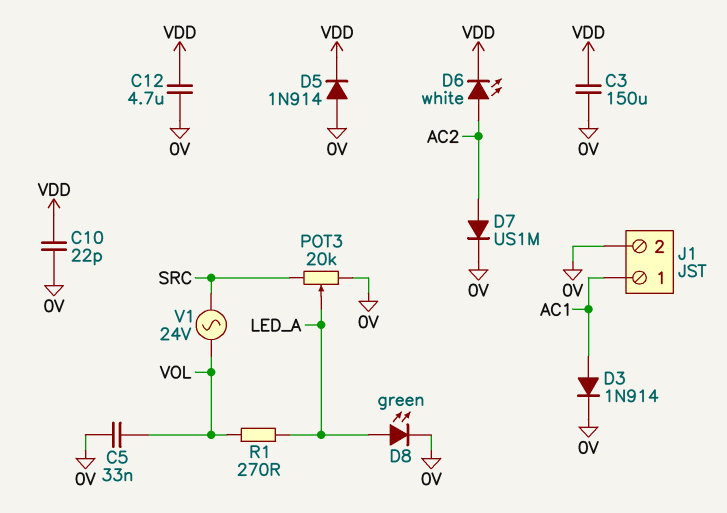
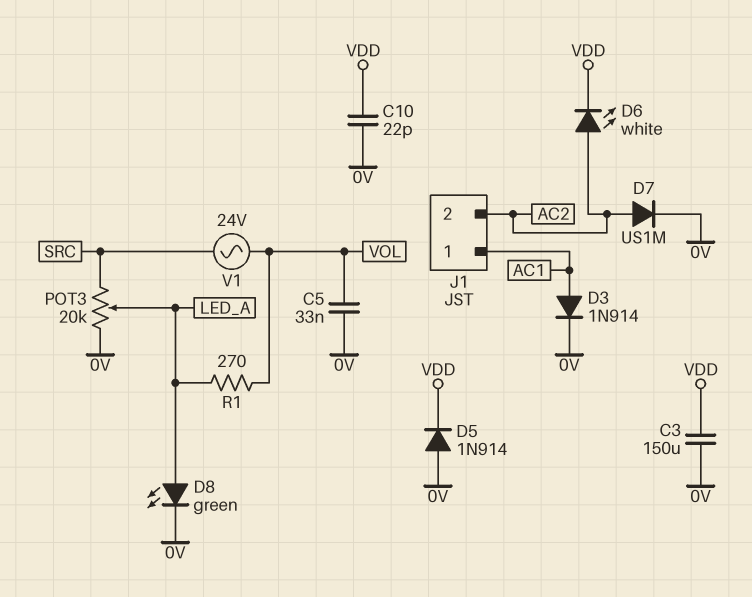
C12: 4.7uF (0V, VDD) -> none
J1 pin 2: 0V -> AC2

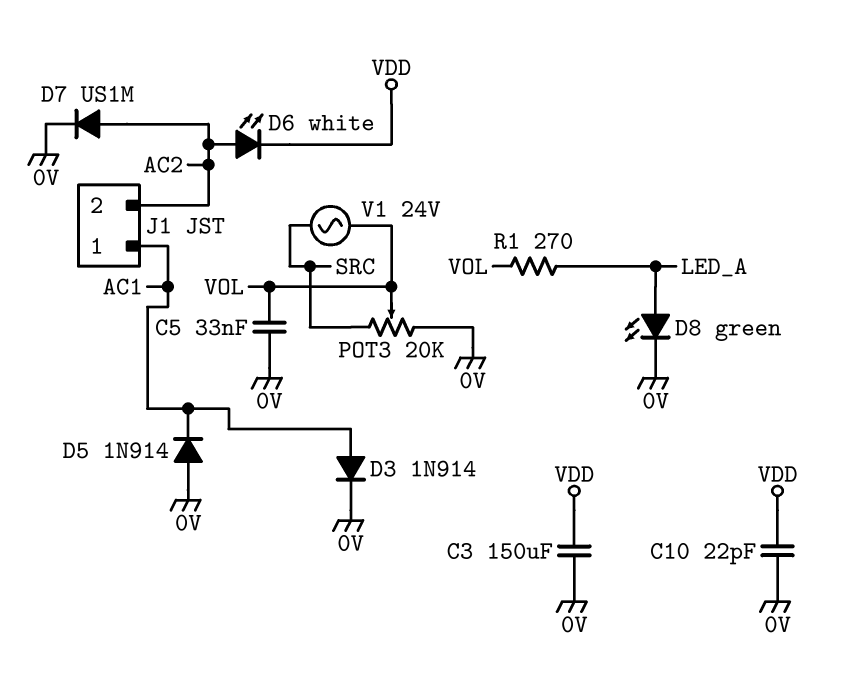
D5: diode 1N914 (A 0V, K VDD) -> diode 1N914 (A 0V, K AC1)
POT3: 20k (0V, SRC, wiper LED_A) -> 20k (0V, SRC, wiper VOL)

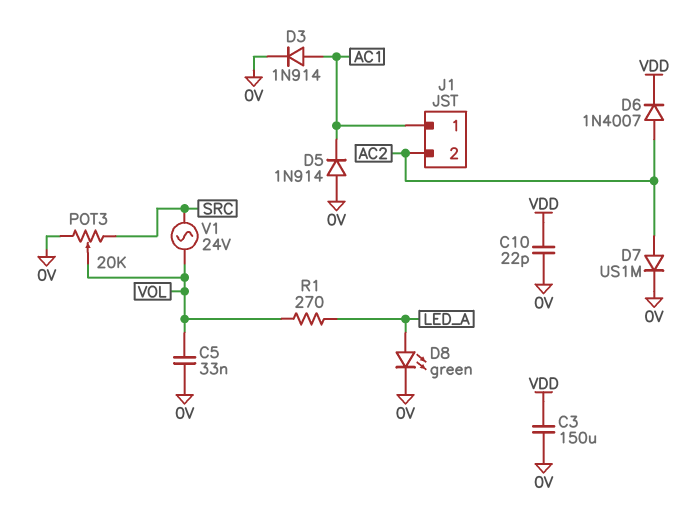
D6: LED white (A AC2, K VDD) -> diode 1N4007 (A AC2, K VDD)

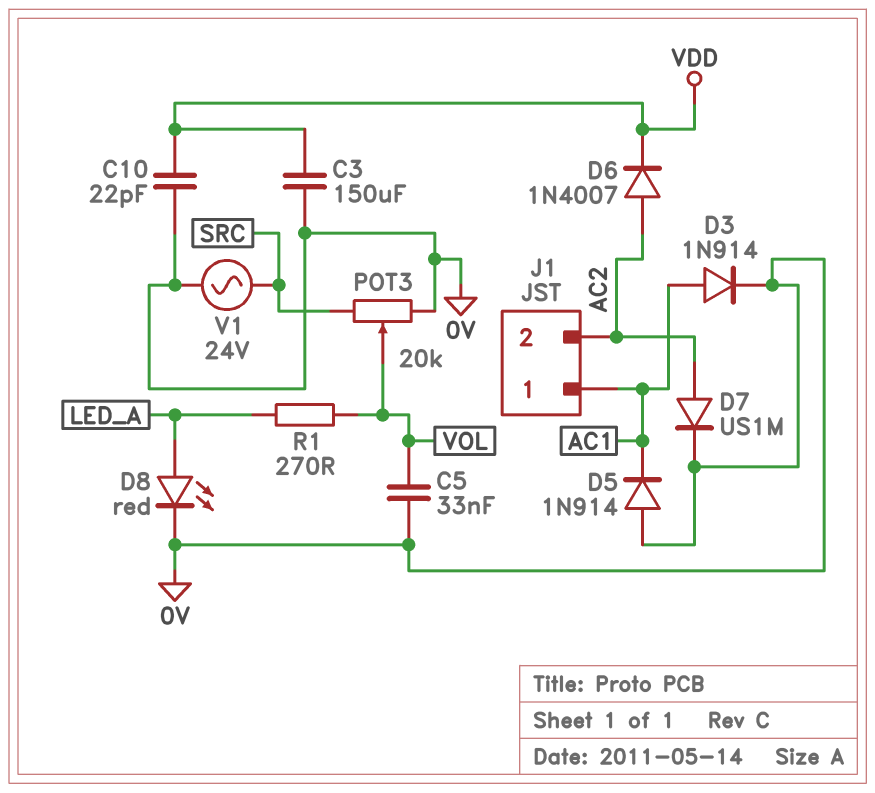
D8: LED green (A LED_A, K 0V) -> LED red (A LED_A, K 0V)
V1: AC 24V (SRC, VOL) -> AC 24V (0V, SRC)

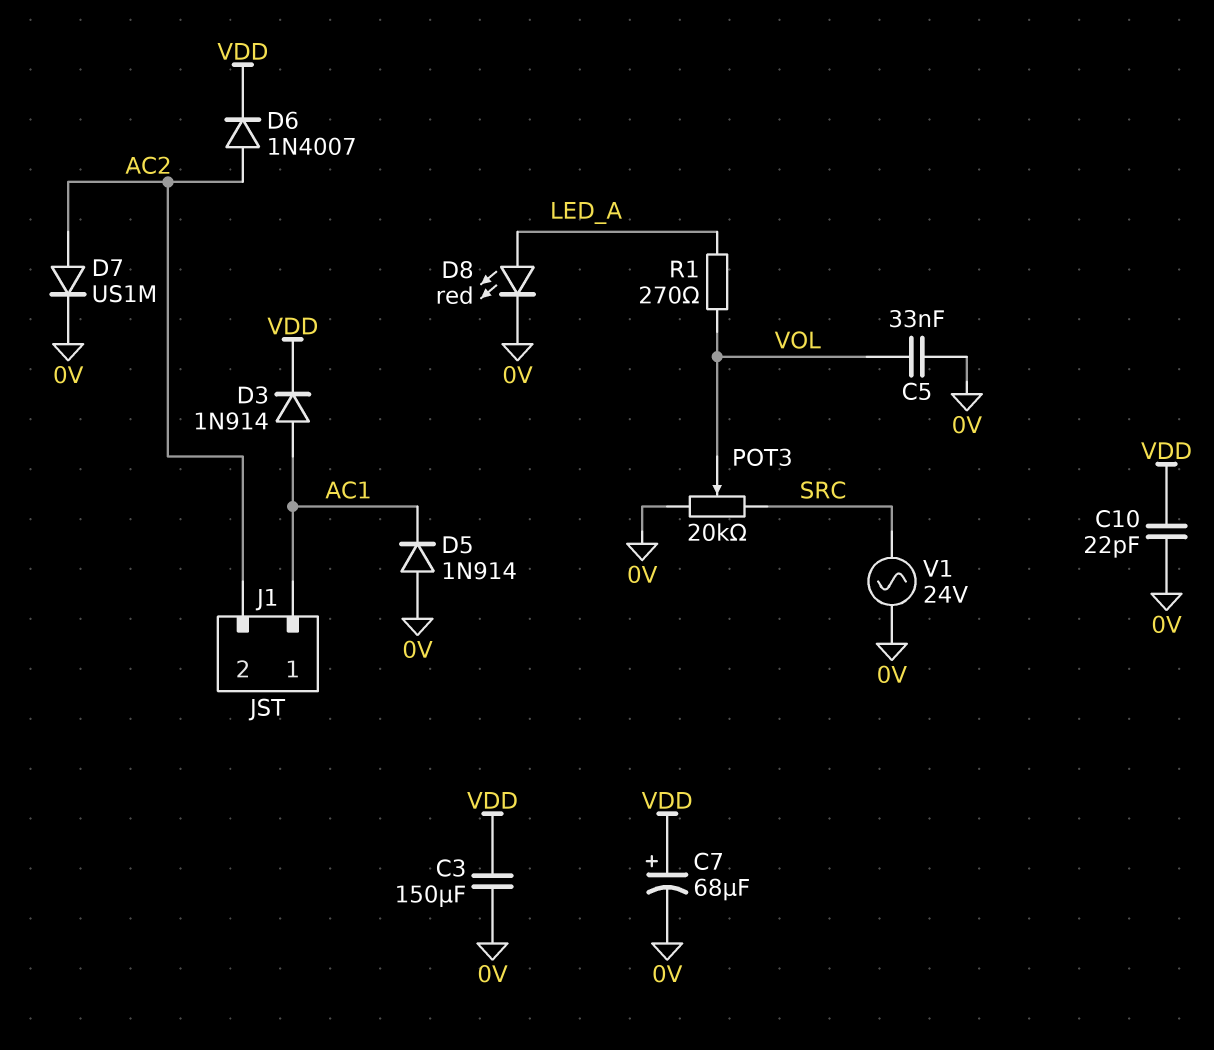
C7: none -> 68uF (plus VDD, minus 0V)
D3: diode 1N914 (A AC1, K 0V) -> diode 1N914 (A AC1, K VDD)

